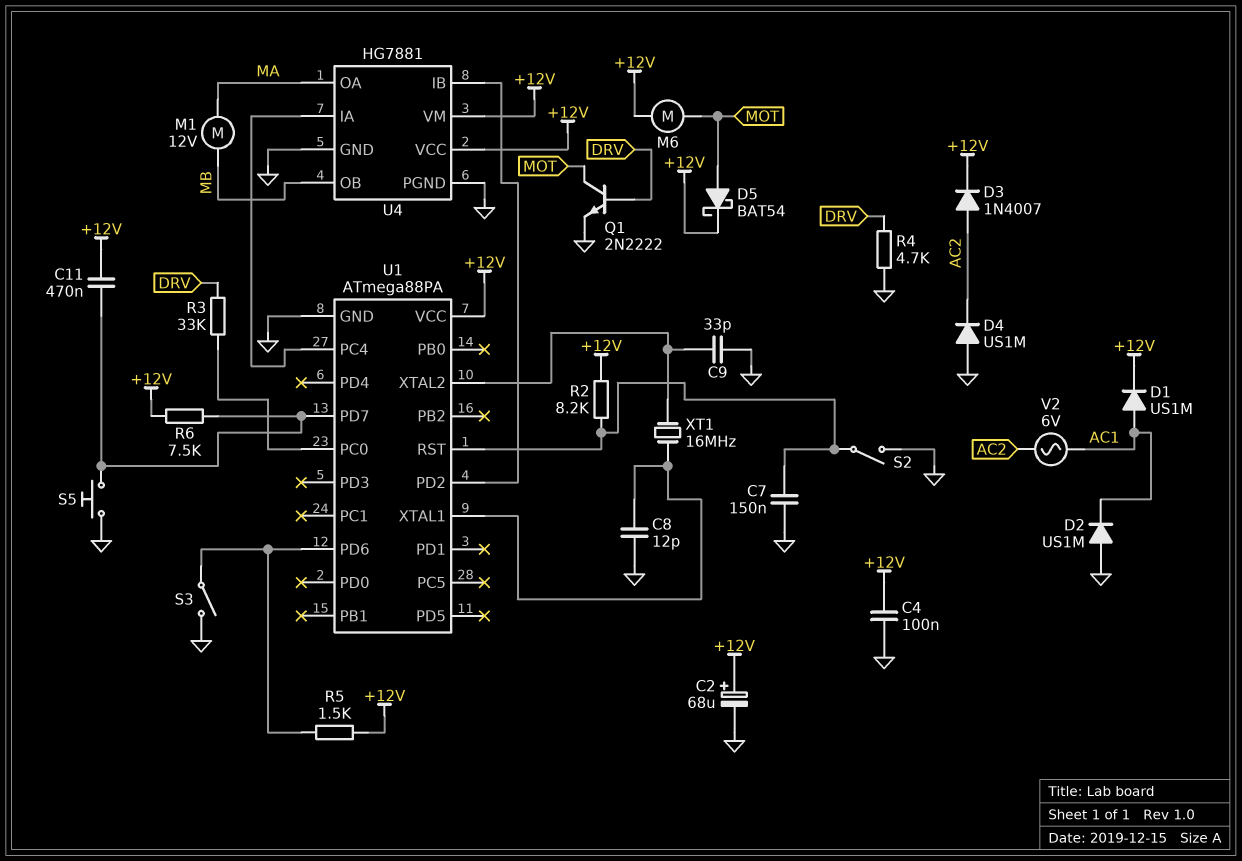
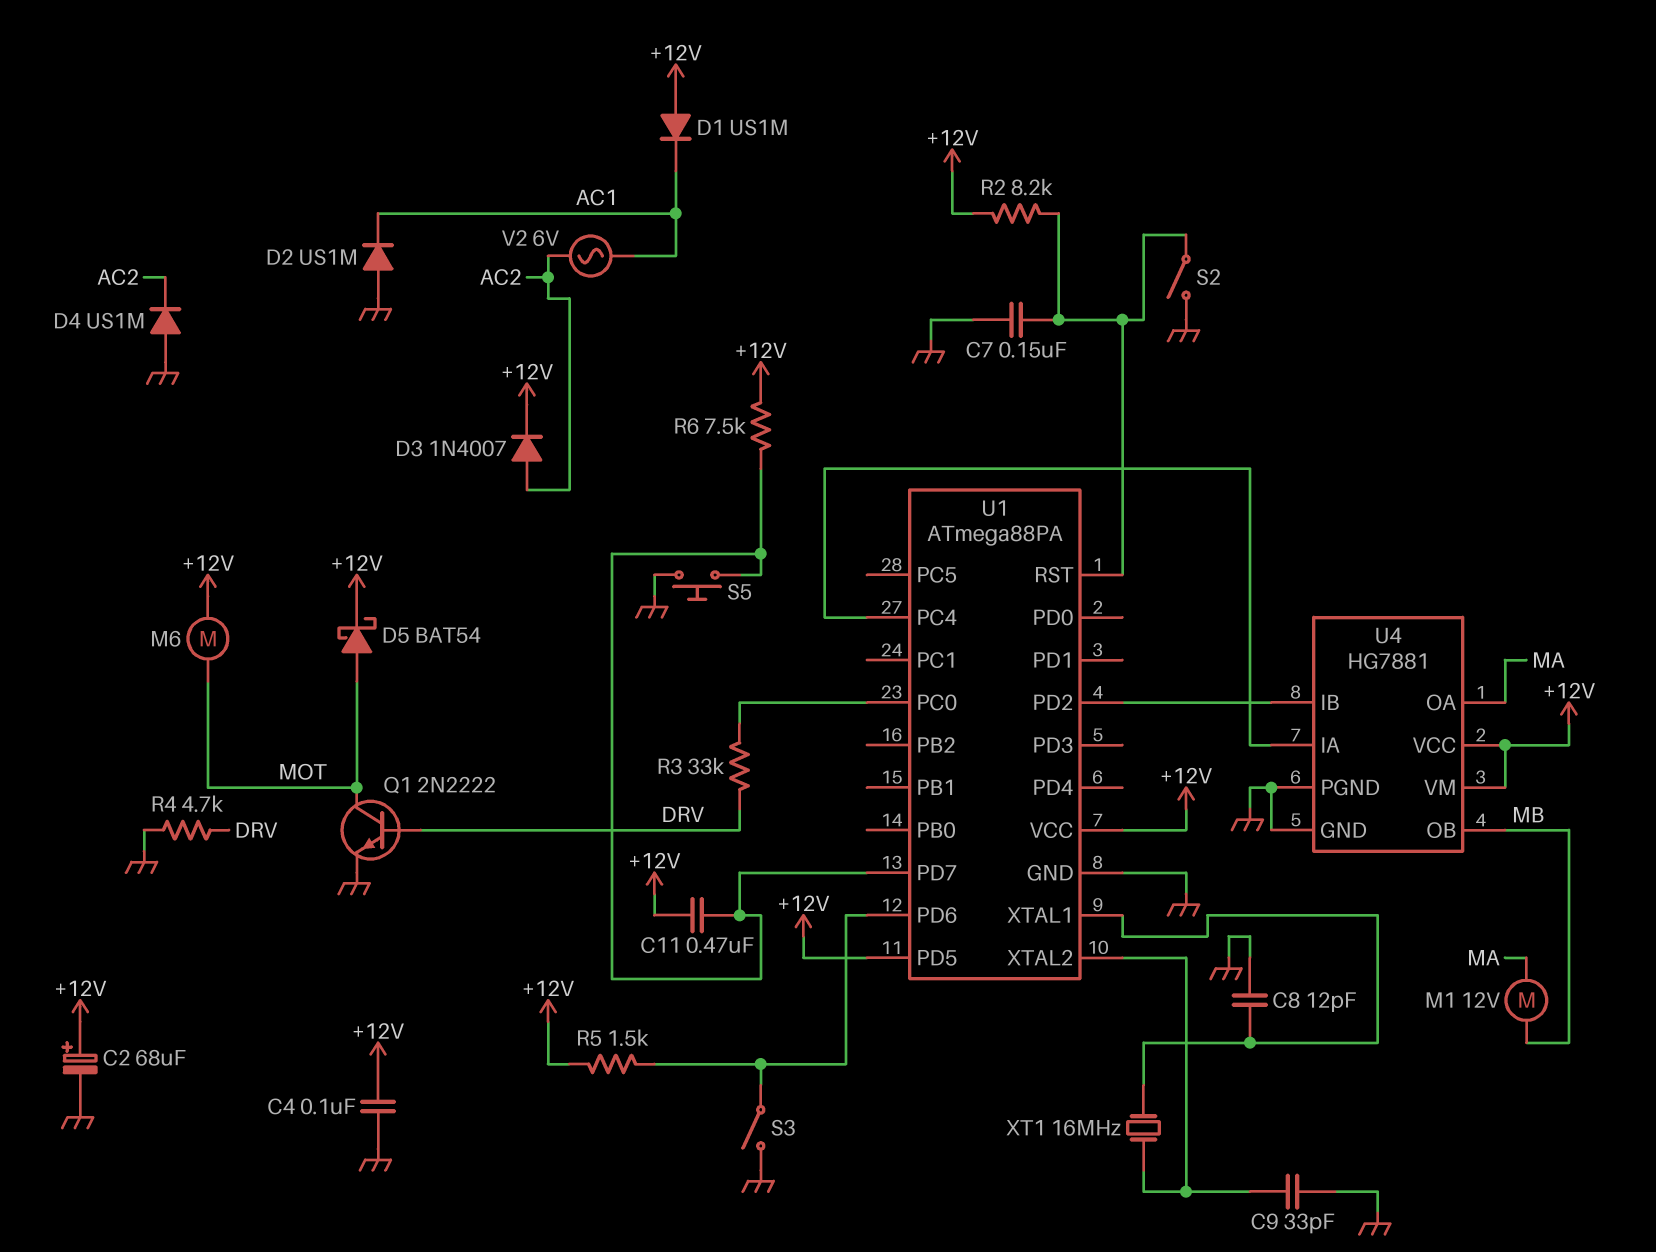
D1: diode US1M (A AC1, K +12V) -> diode US1M (A +12V, K AC1)
U1 pin PD5: none -> +12V

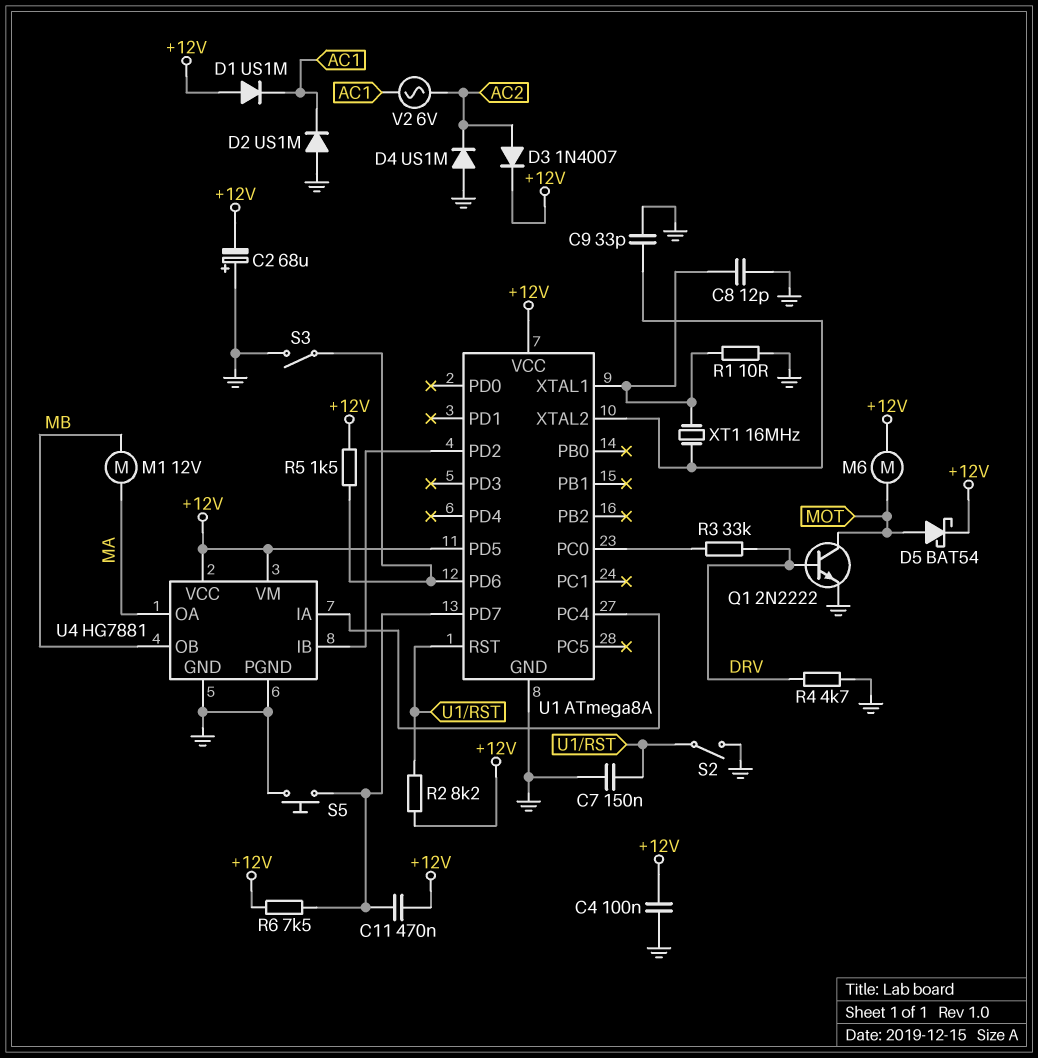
C2: 68uF (plus +12V, minus GND) -> 68uF (plus GND, minus +12V)
R1: none -> 10 (GND, U1/XTAL1)
U1: ATmega88PA -> ATmega8A

